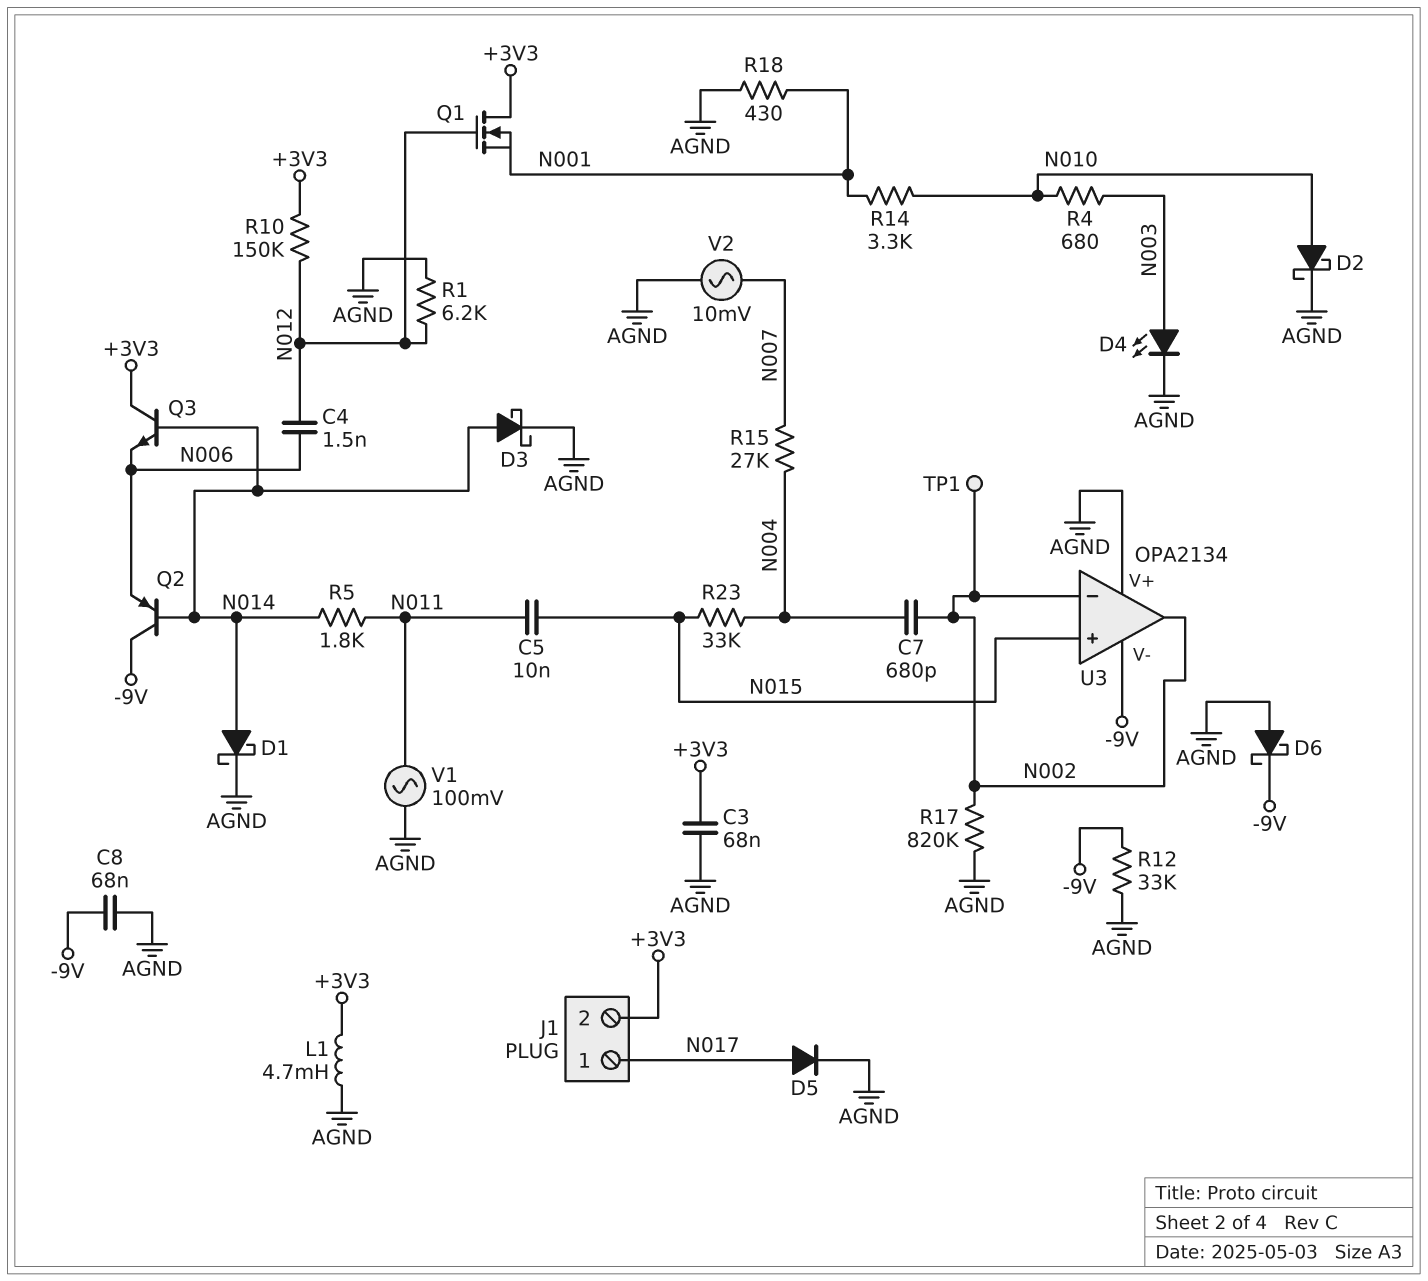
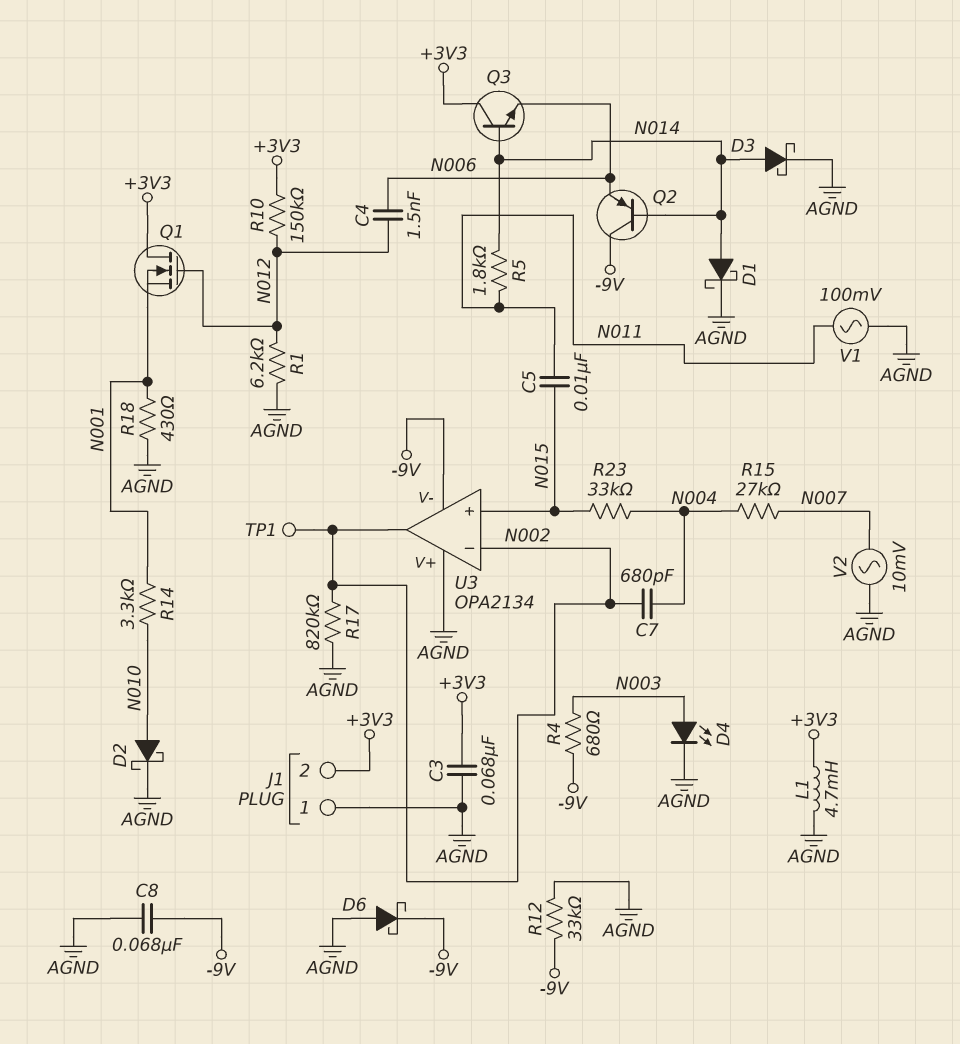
D5: diode (A N017, K AGND) -> none
J1 pin 1: N017 -> AGND
R4: 680 (N003, N010) -> 680 (-9V, N003)

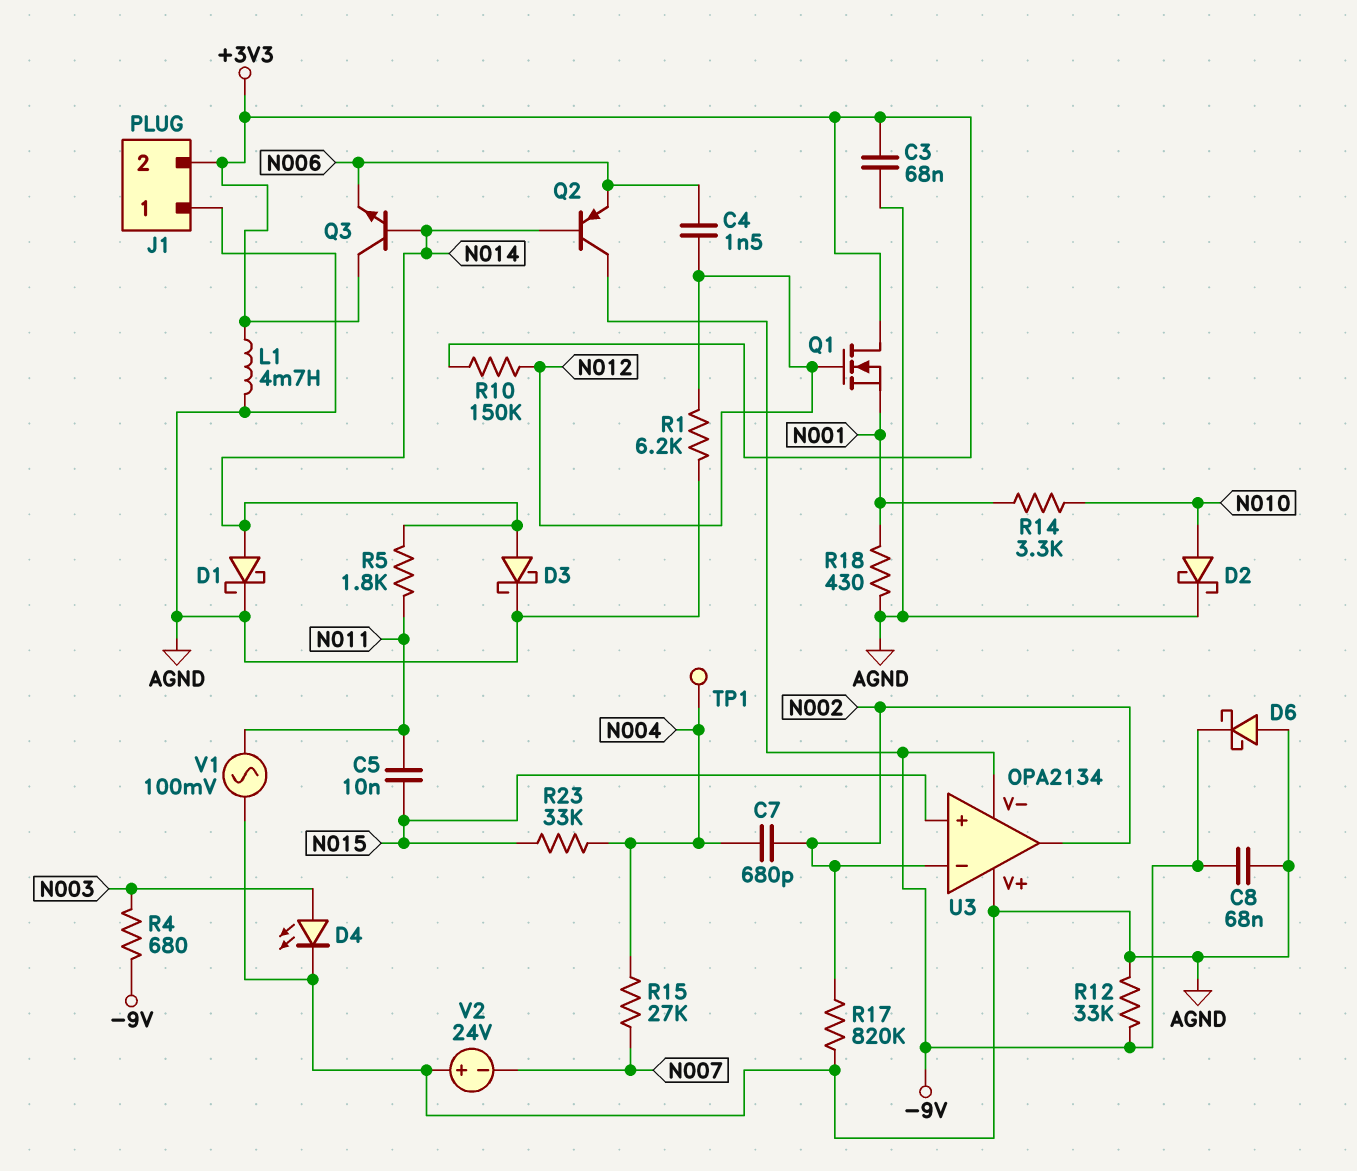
TP1: test point (N002) -> test point (N004)
V2: AC 10mV (AGND, N007) -> 24V (plus AGND, minus N007)

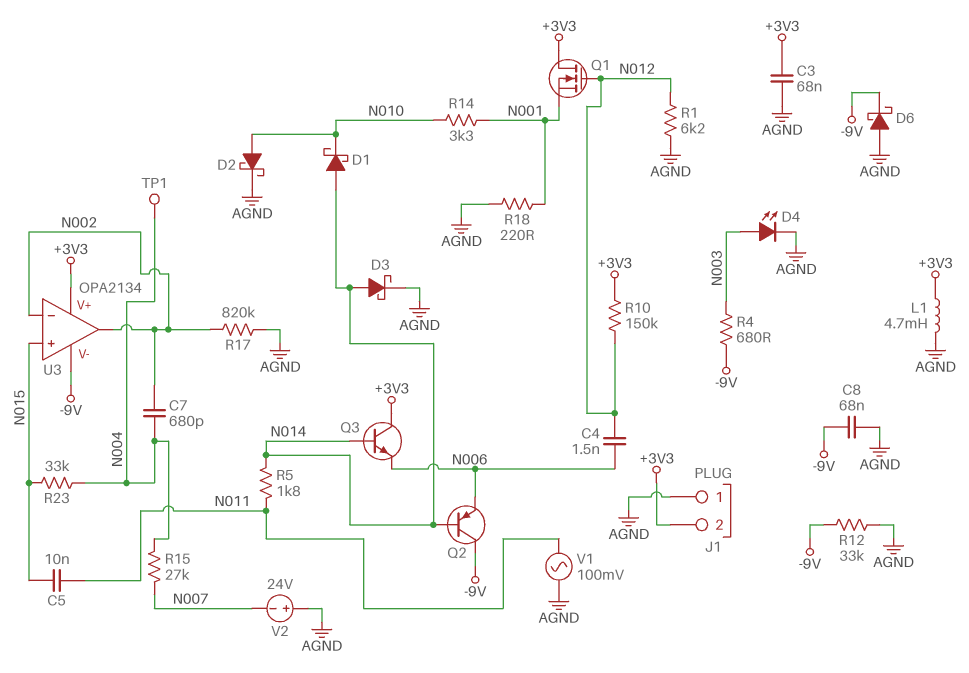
D1: schottky (A N014, K AGND) -> schottky (A N014, K N010)
R18: 430 (AGND, N001) -> 220 (AGND, N001)
U3 pin V+: AGND -> +3V3

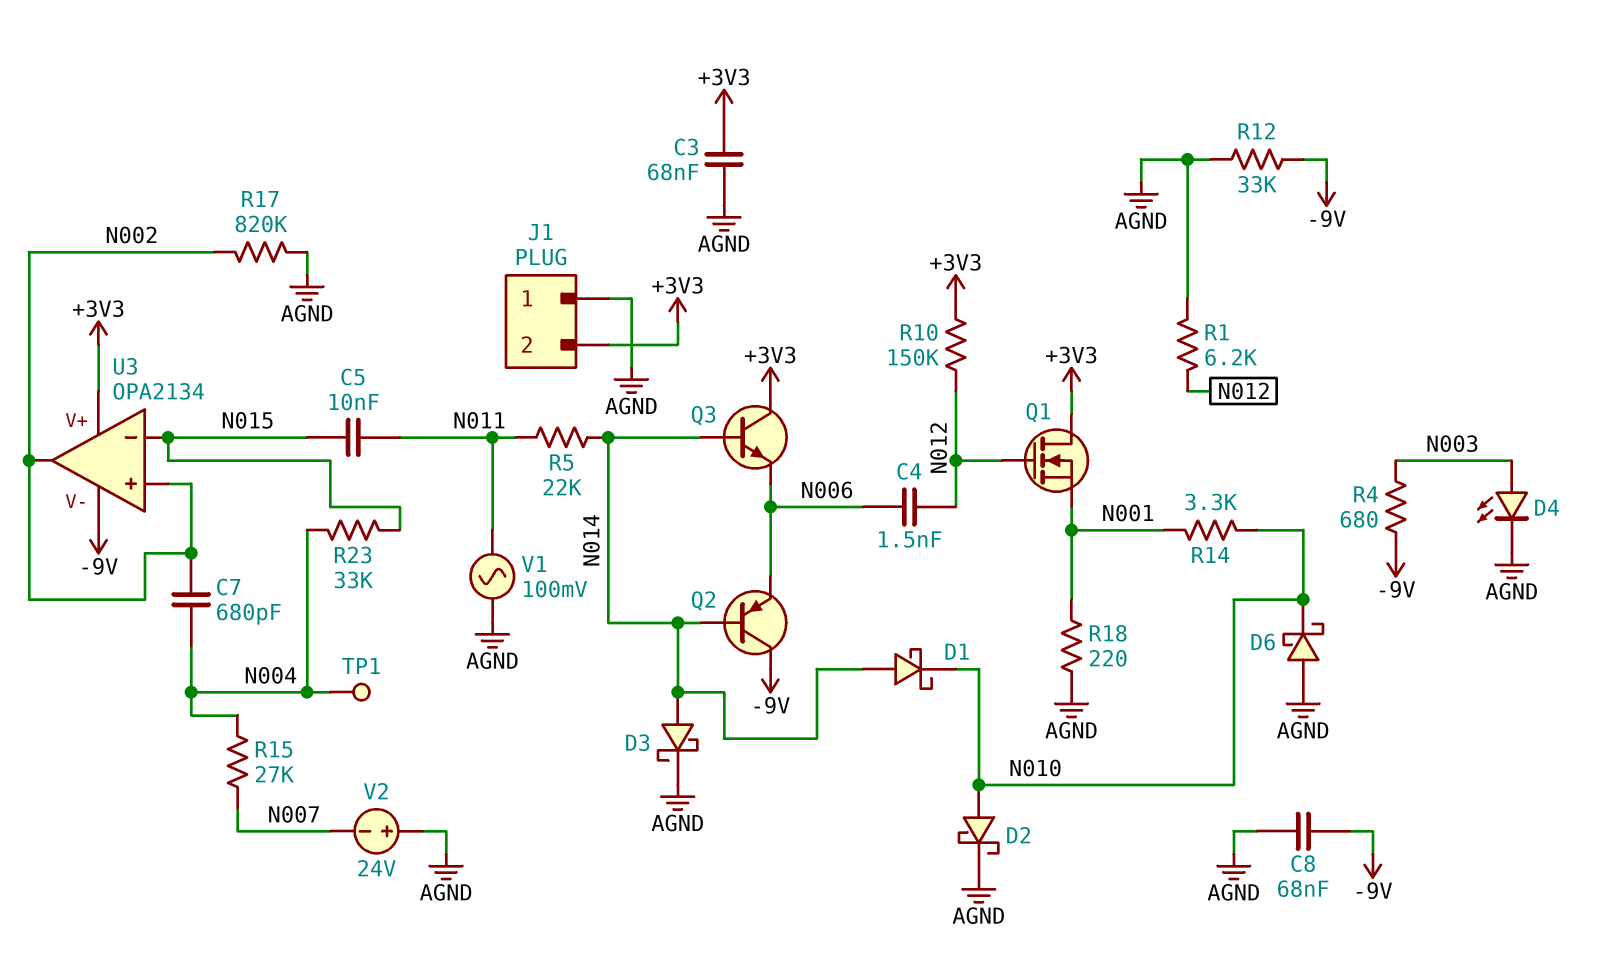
D6: schottky (A AGND, K -9V) -> schottky (A AGND, K N010)
L1: 4.7mH (+3V3, AGND) -> none
R5: 1.8k (N011, N014) -> 22k (N011, N014)
U3 pin in+: N015 -> N002
U3 pin in-: N002 -> N015

